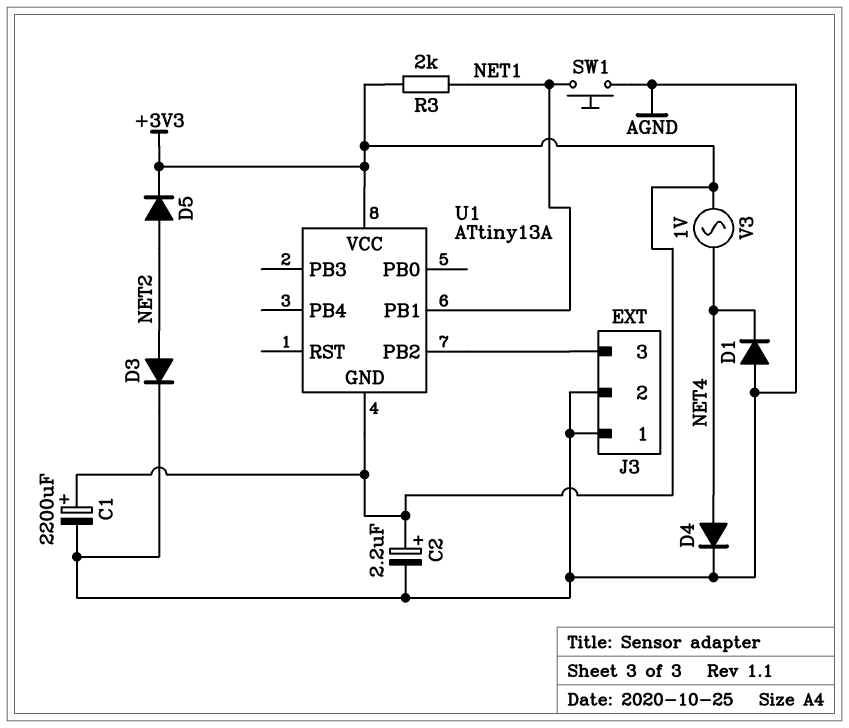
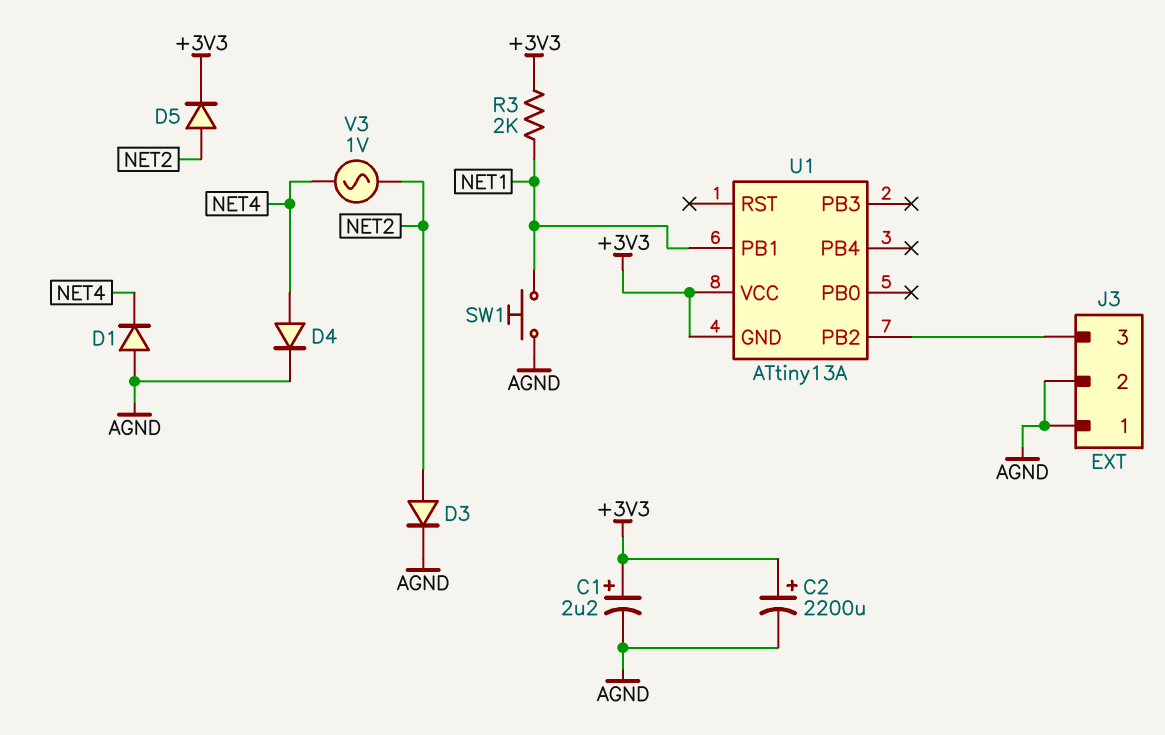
C1: 2200uF (plus +3V3, minus AGND) -> 2.2uF (plus +3V3, minus AGND)
C2: 2.2uF (plus +3V3, minus AGND) -> 2200uF (plus +3V3, minus AGND)
V3: AC 1V (+3V3, NET4) -> AC 1V (NET2, NET4)

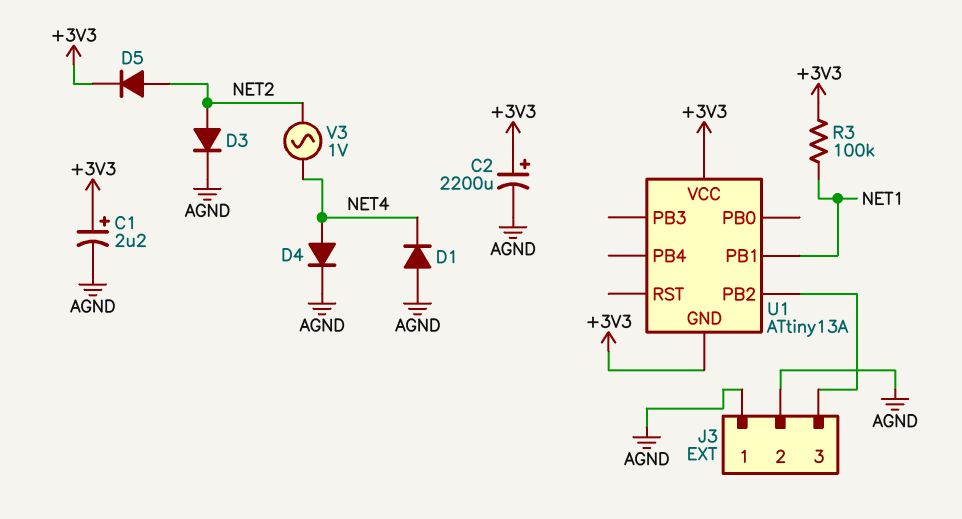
R3: 2k (+3V3, NET1) -> 100k (+3V3, NET1)
SW1: button (AGND, NET1) -> none

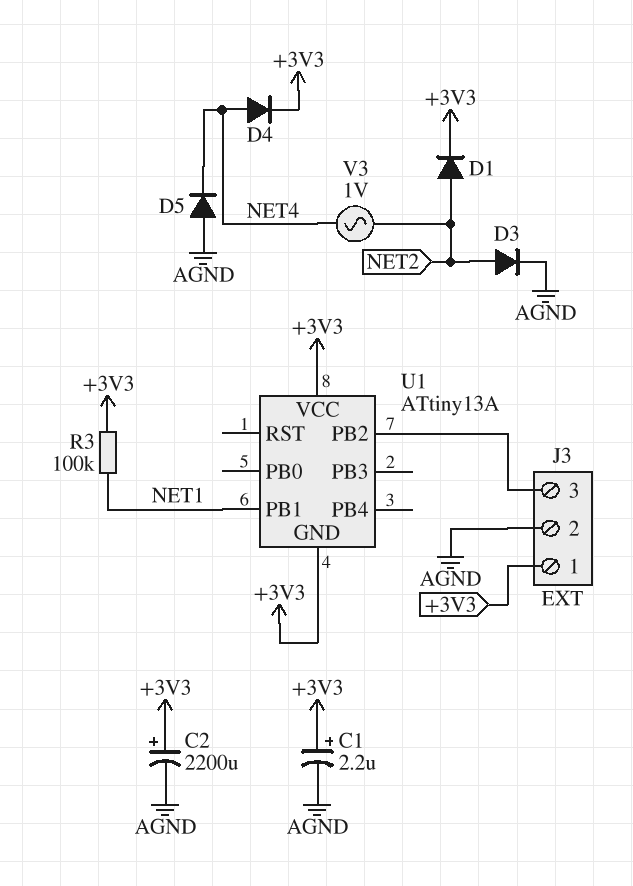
D1: diode (A AGND, K NET4) -> diode (A NET2, K +3V3)
D4: diode (A NET4, K AGND) -> diode (A NET4, K +3V3)
D5: diode (A NET2, K +3V3) -> diode (A AGND, K NET4)
J3 pin 1: AGND -> +3V3

